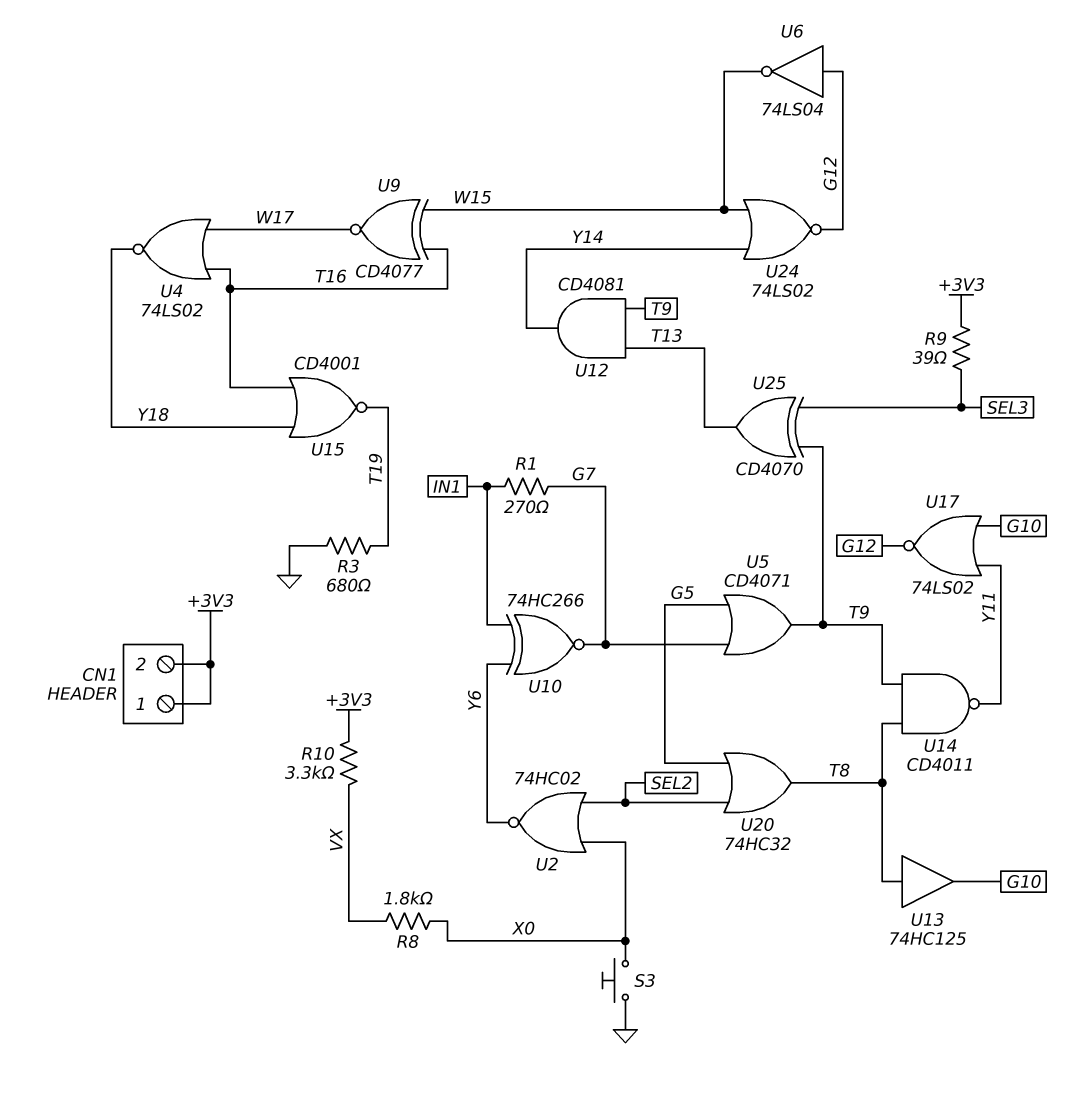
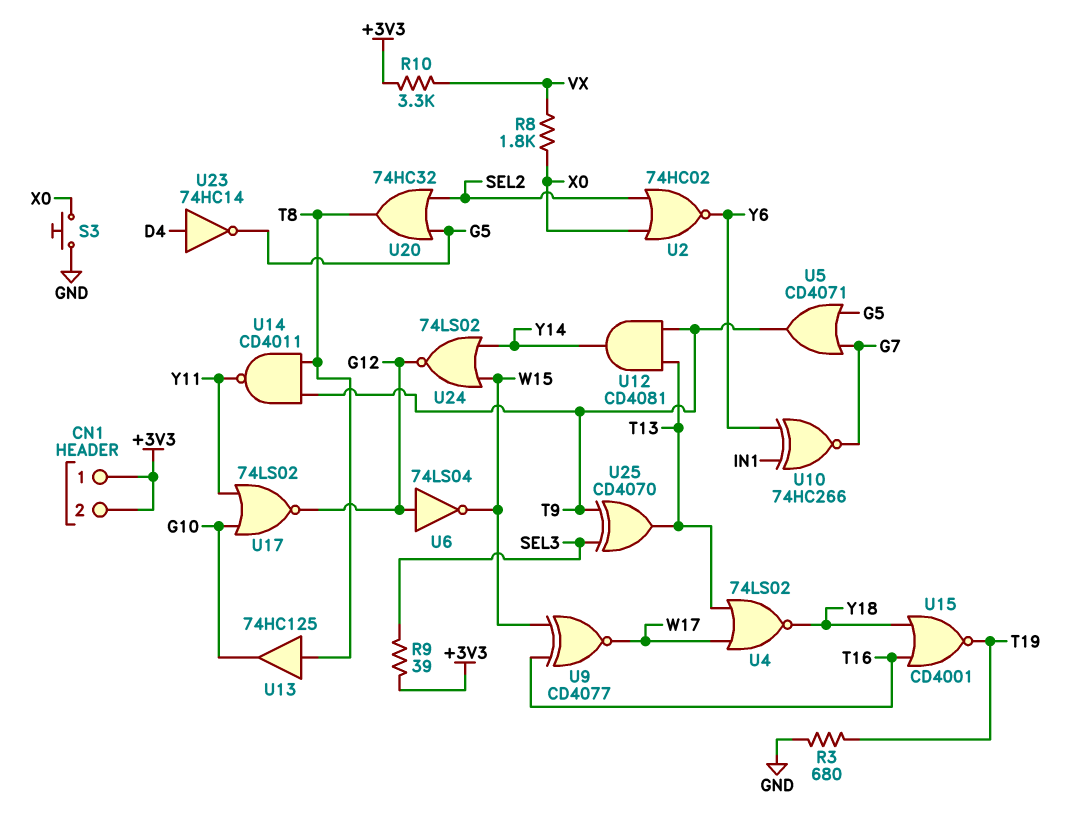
R1: 270 (G7, IN1) -> none
U4: NOR 74LS02 (in T16, in W17, out Y18) -> NOR 74LS02 (in T13, in W17, out Y18)
U23: none -> NOT 74HC14 (in D4, out G5)

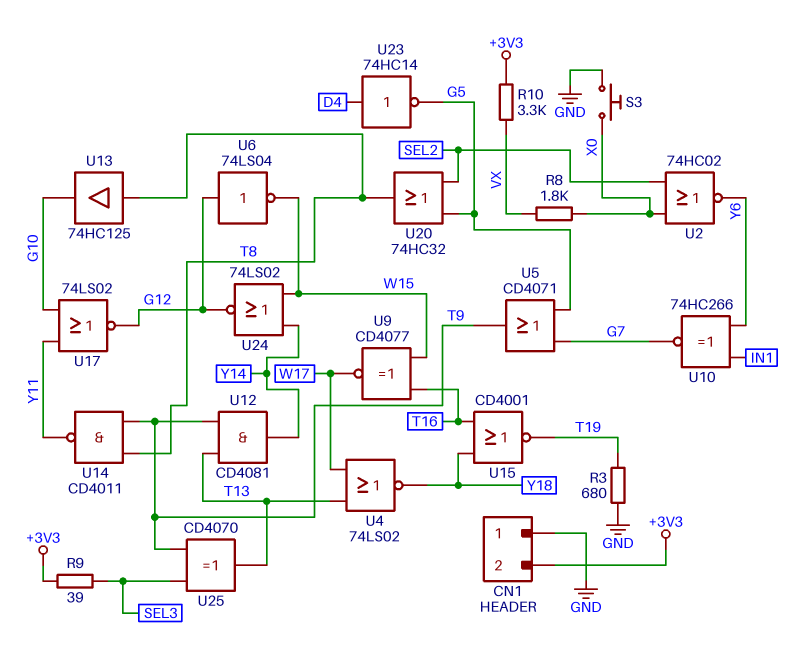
CN1 pin 1: +3V3 -> GND

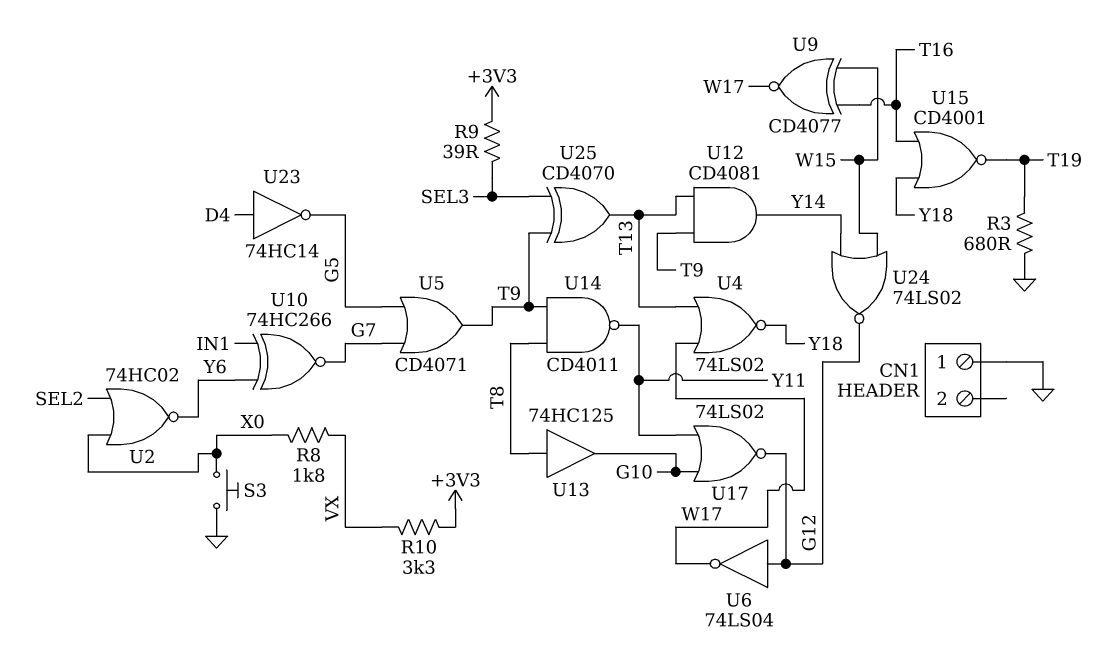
CN1 pin 2: +3V3 -> none
U6: NOT 74LS04 (in G12, out W15) -> NOT 74LS04 (in G12, out W17)
U20: OR 74HC32 (in G5, in SEL2, out T8) -> none

